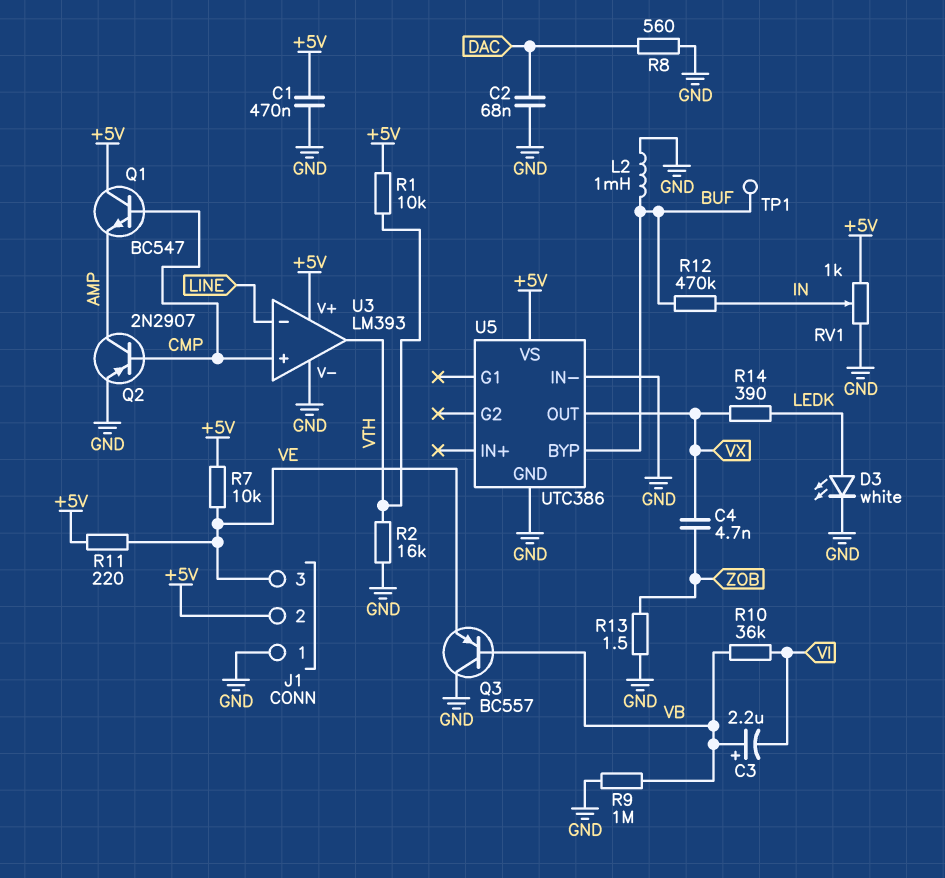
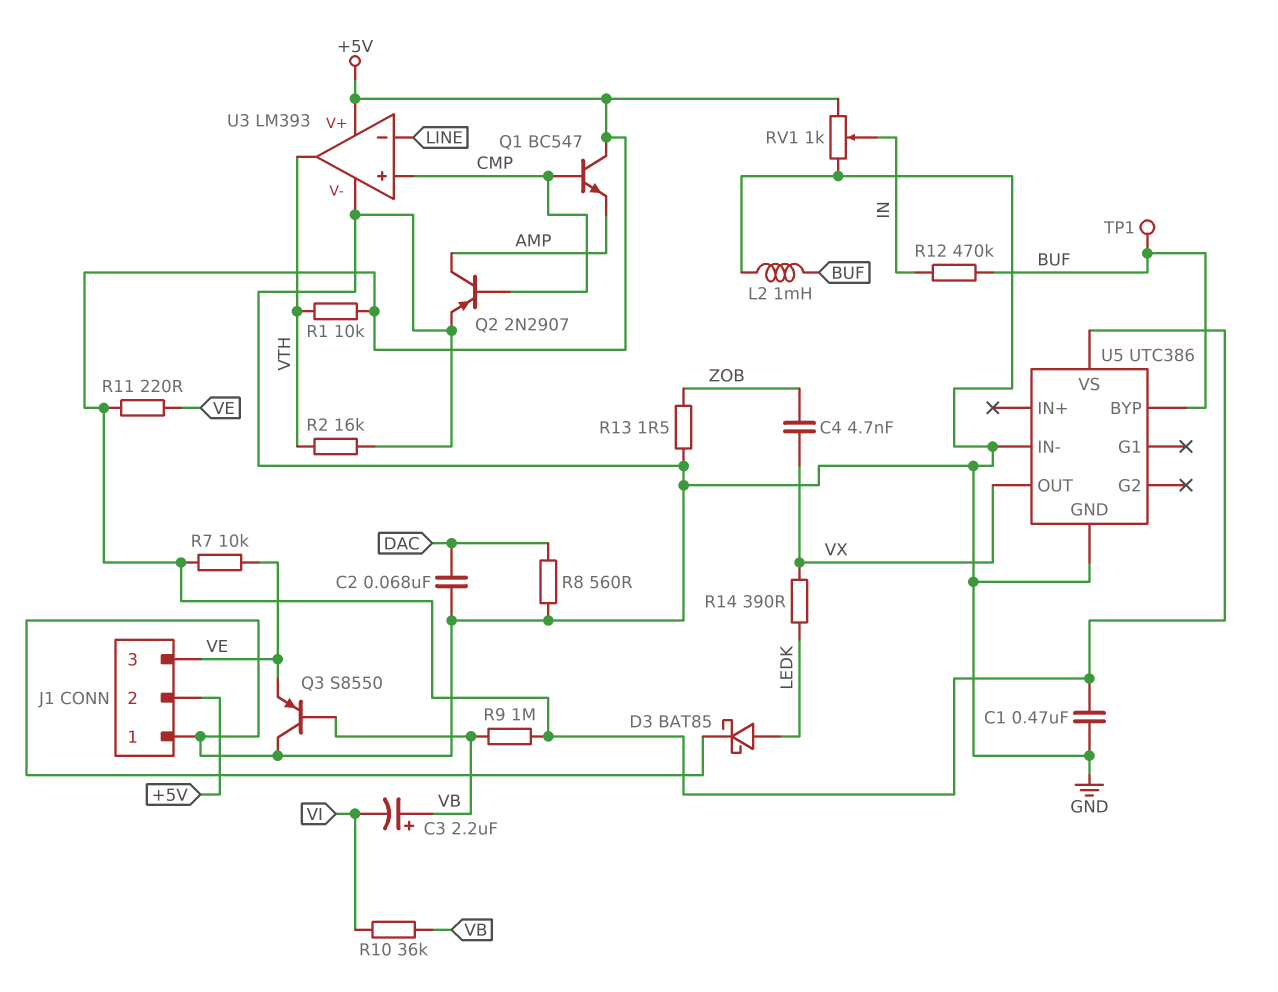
D3: LED white (A LEDK, K GND) -> schottky BAT85 (A LEDK, K GND)
Q3: PNP BC557 (B VB, C GND, E VE) -> PNP S8550 (B VB, C GND, E VE)
R9: 1M (GND, VB) -> 1M (+5V, VB)

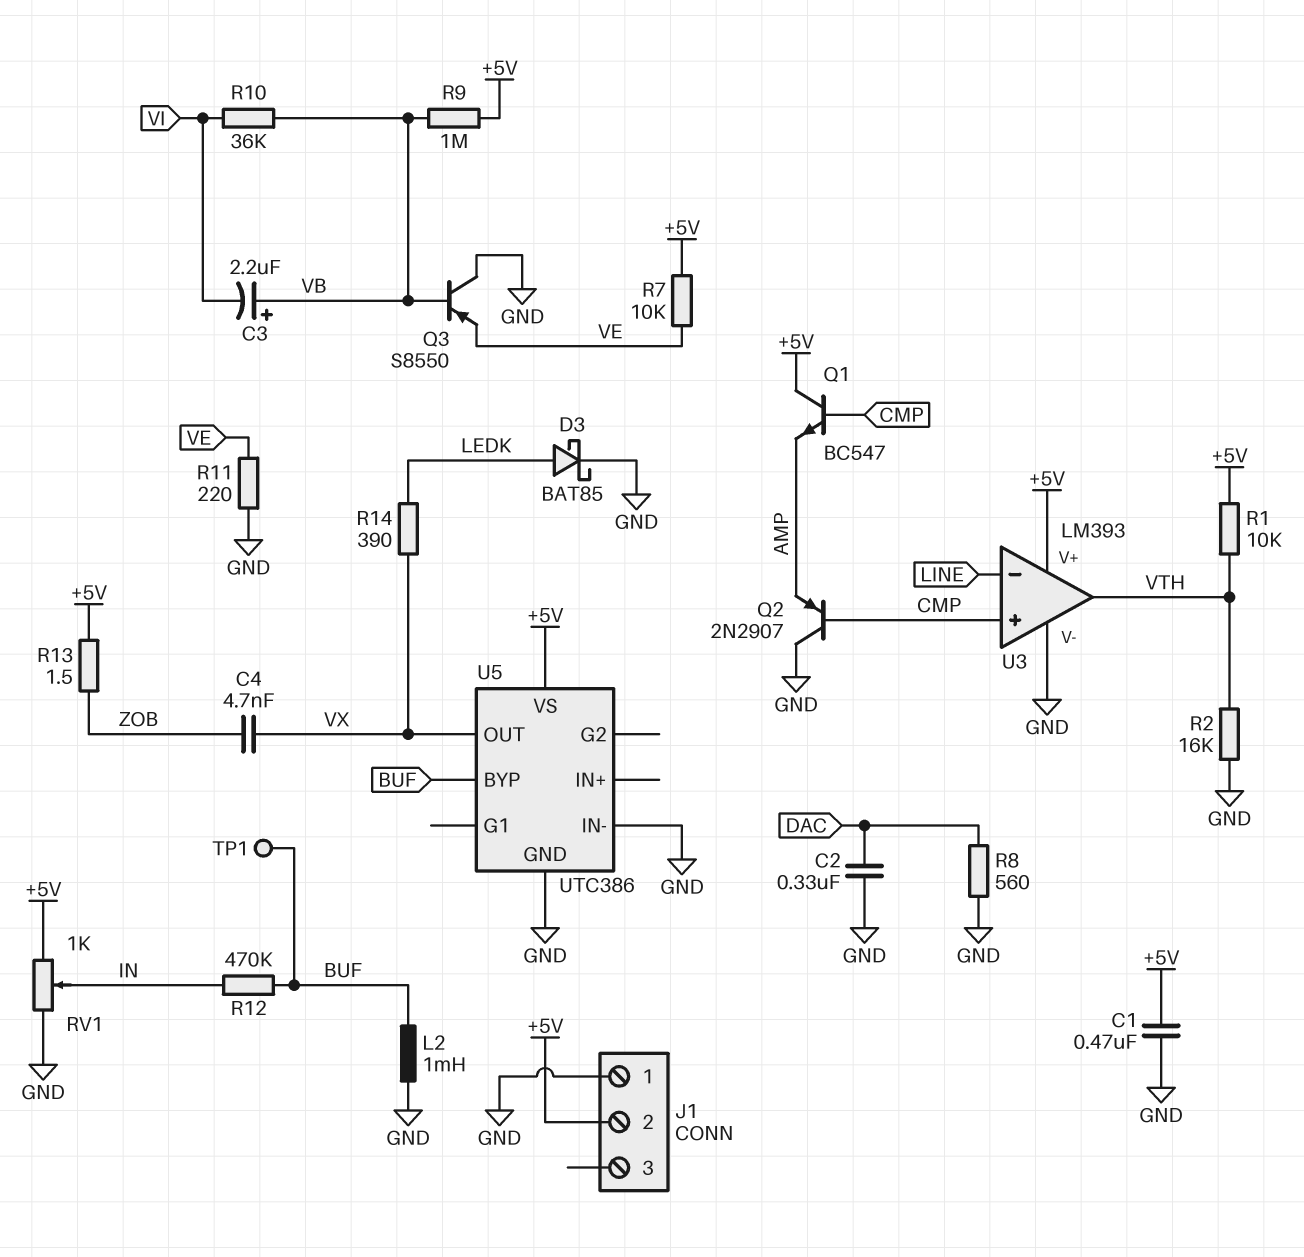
C2: 68nF (DAC, GND) -> 330nF (DAC, GND)
J1 pin 3: VE -> none
Q2: PNP 2N2907 (B CMP, C AMP, E GND) -> PNP 2N2907 (B CMP, C GND, E AMP)
R11: 220 (+5V, VE) -> 220 (GND, VE)
R13: 1.5 (GND, ZOB) -> 1.5 (+5V, ZOB)

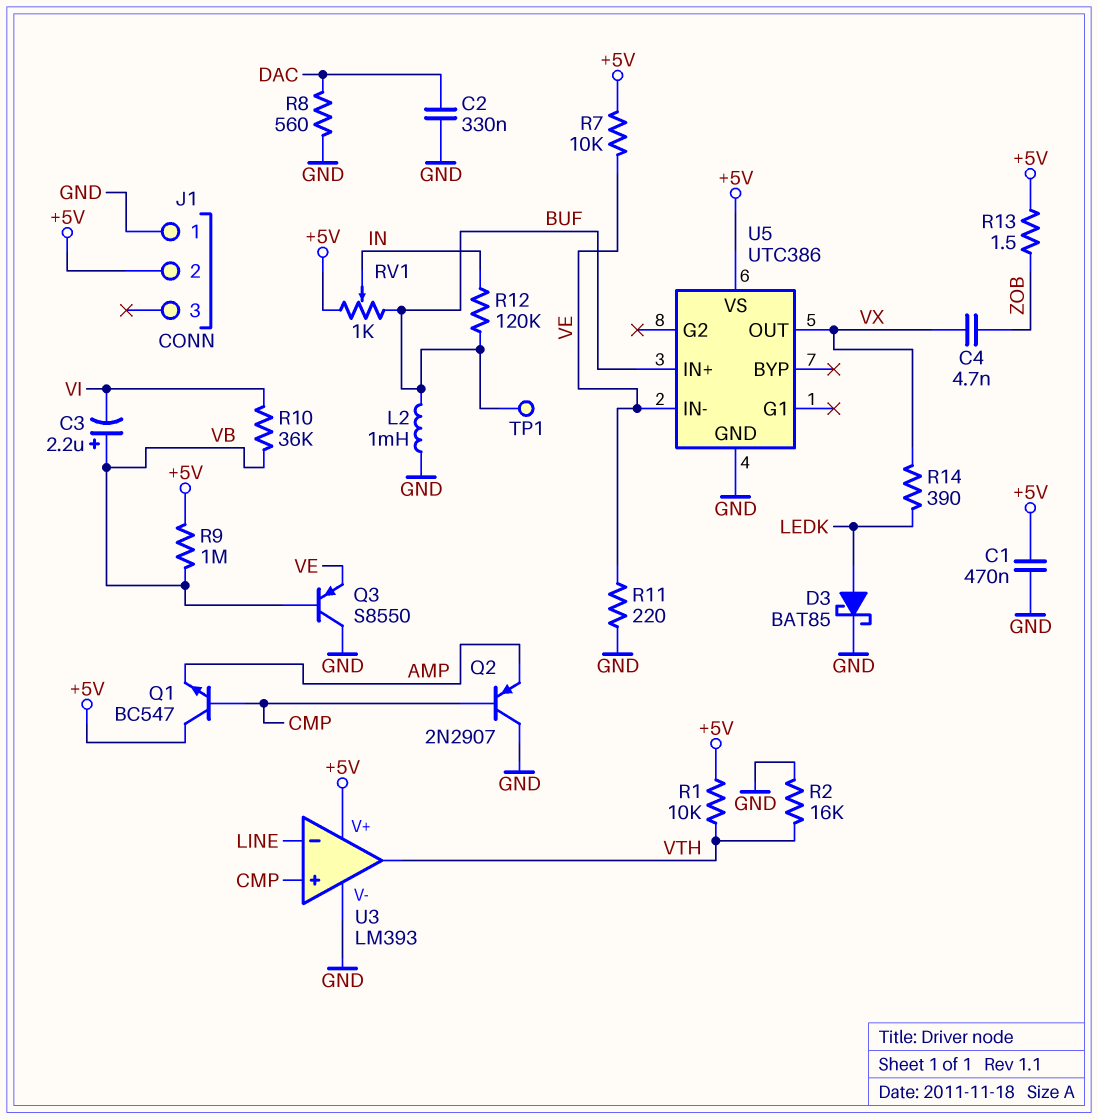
R12: 470k (BUF, IN) -> 120k (BUF, IN)
RV1: 1k (+5V, GND, wiper IN) -> 1k (+5V, BUF, wiper IN)
U5 pin BYP: BUF -> none
U5 pin IN+: none -> BUF
U5 pin IN-: GND -> VE

